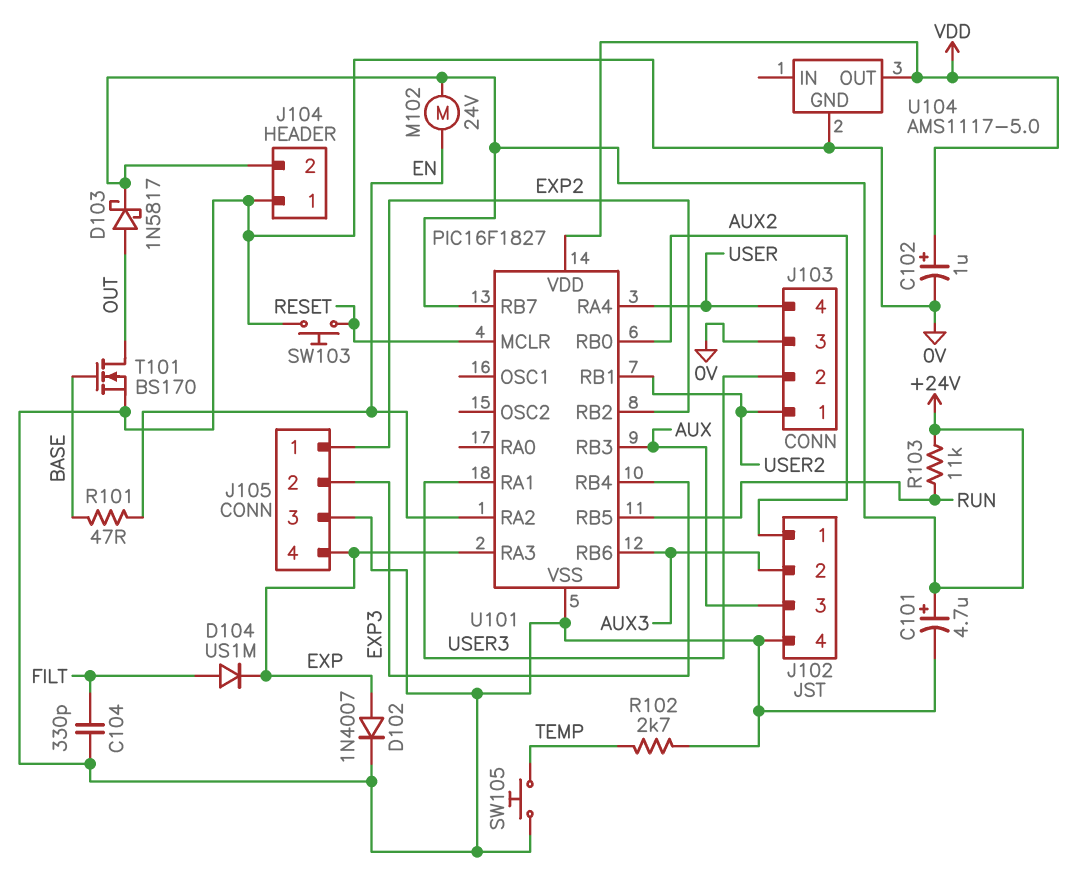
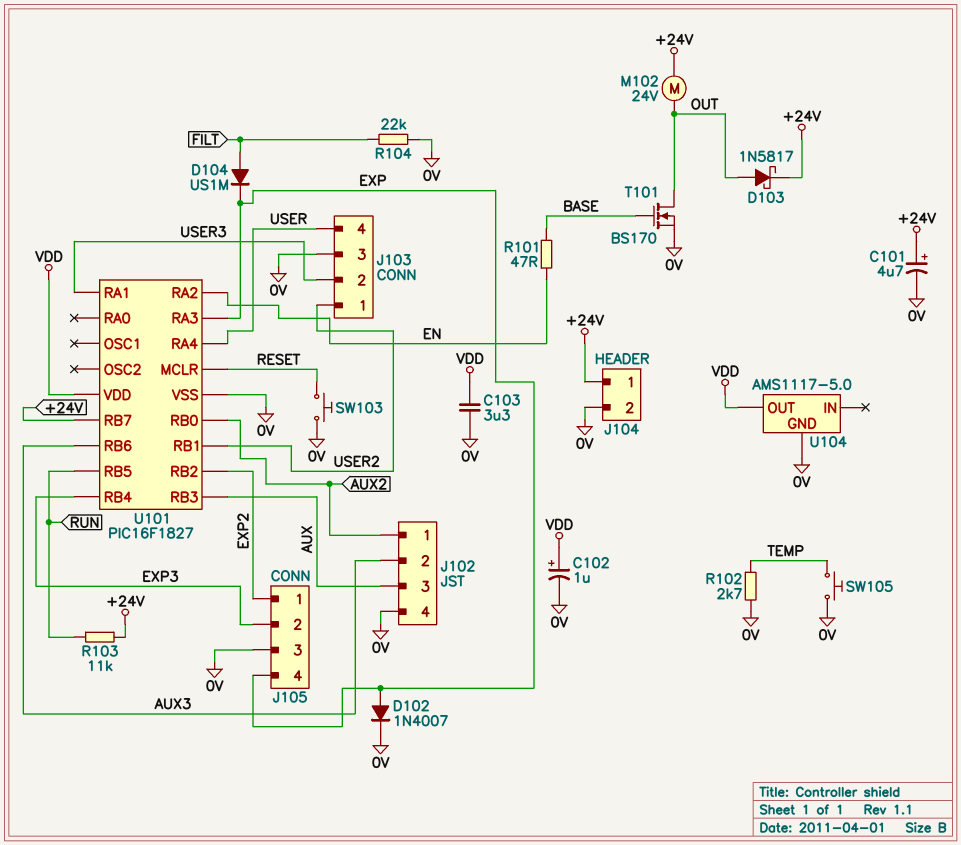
C103: none -> 3.3uF (0V, VDD)
C104: 330pF (0V, FILT) -> none
J104 pin 1: 0V -> +24V
J104 pin 2: +24V -> 0V
M102: motor 24V (+24V, EN) -> motor 24V (+24V, OUT)
R104: none -> 22k (0V, FILT)

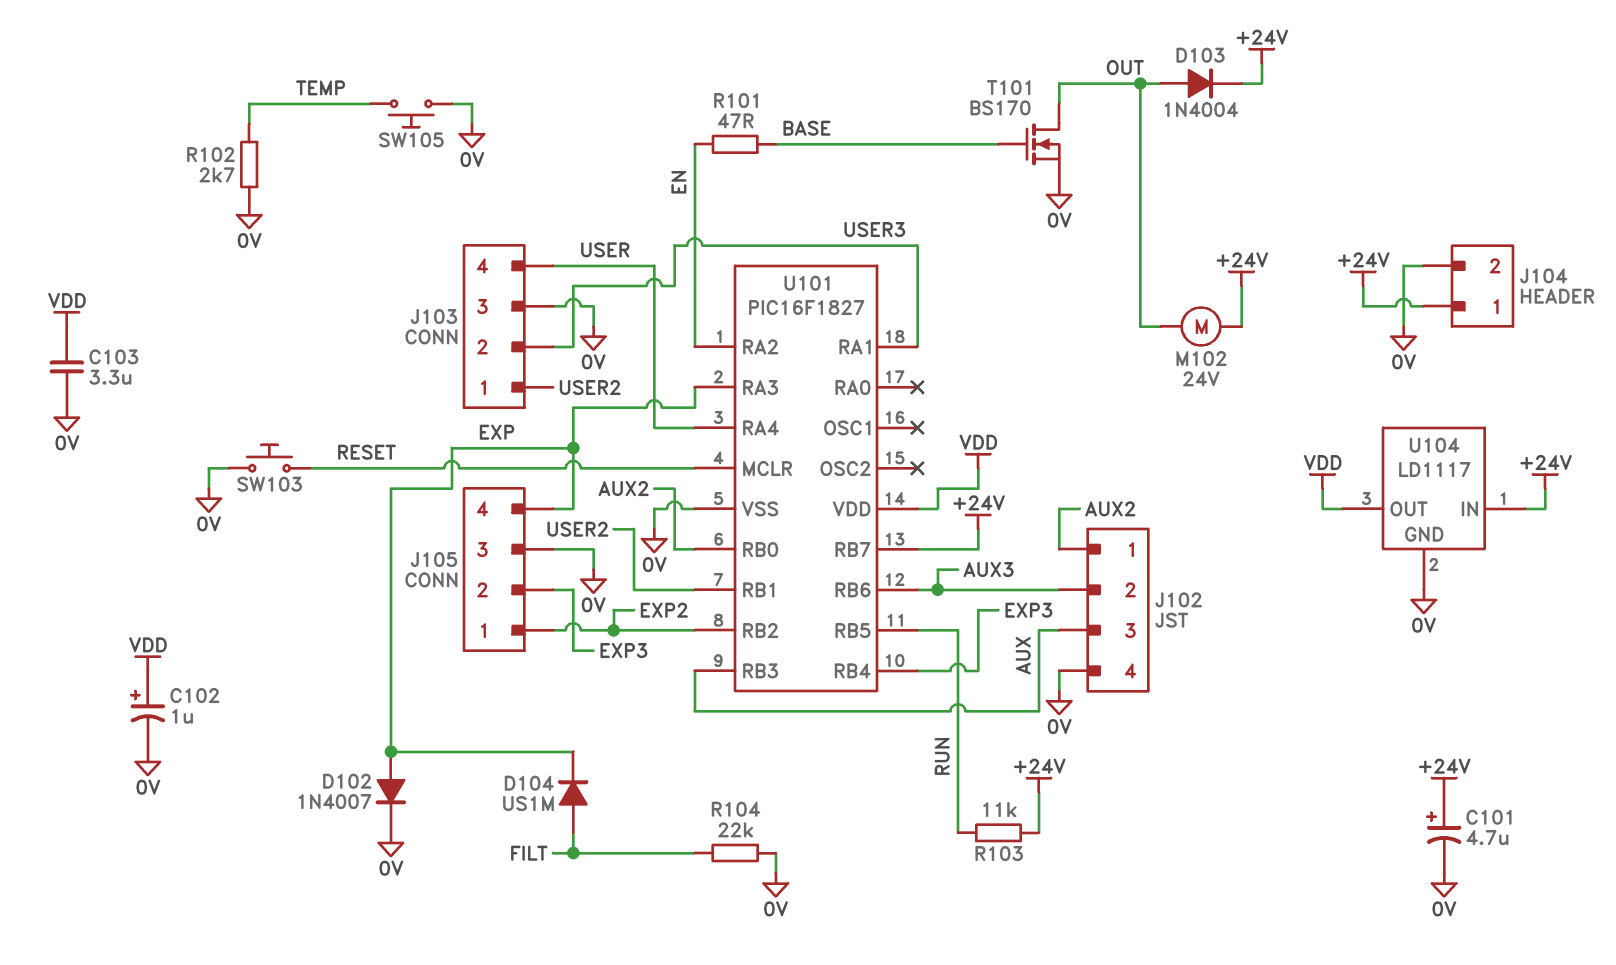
D103: schottky 1N5817 (A OUT, K +24V) -> diode 1N4004 (A OUT, K +24V)
U104: AMS1117-5.0 -> LD1117
U104 pin IN: none -> +24V

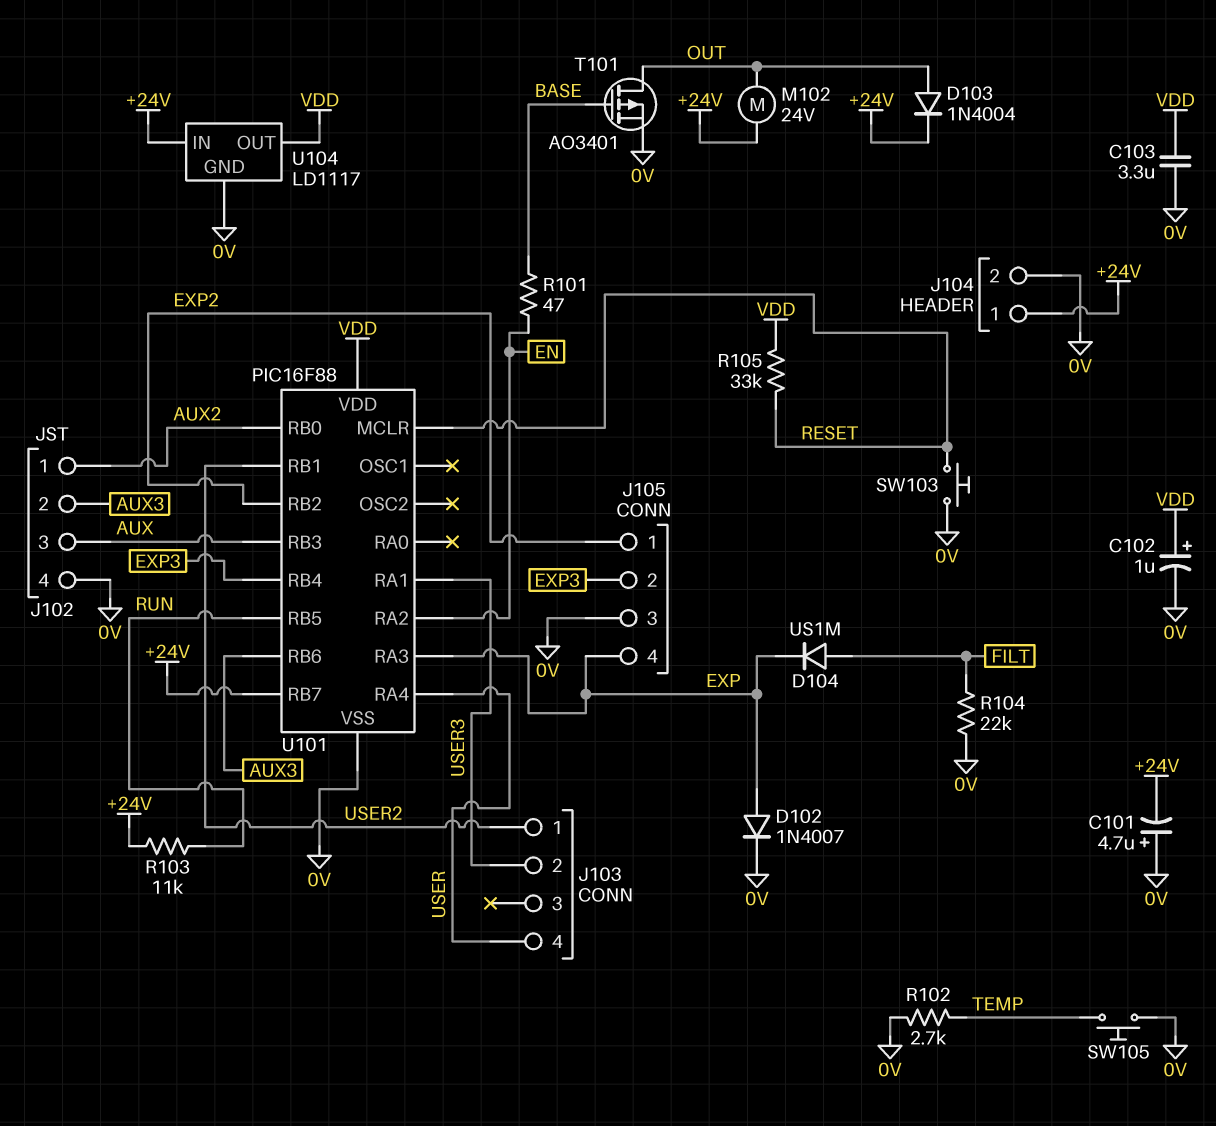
C101: 4.7uF (plus +24V, minus 0V) -> 4.7uF (plus 0V, minus +24V)
J103 pin 3: 0V -> none
R105: none -> 33k (RESET, VDD)
T101: NMOS BS170 (G BASE, D OUT, S 0V) -> PMOS AO3401 (G BASE, D OUT, S 0V)
U101: PIC16F1827 -> PIC16F88

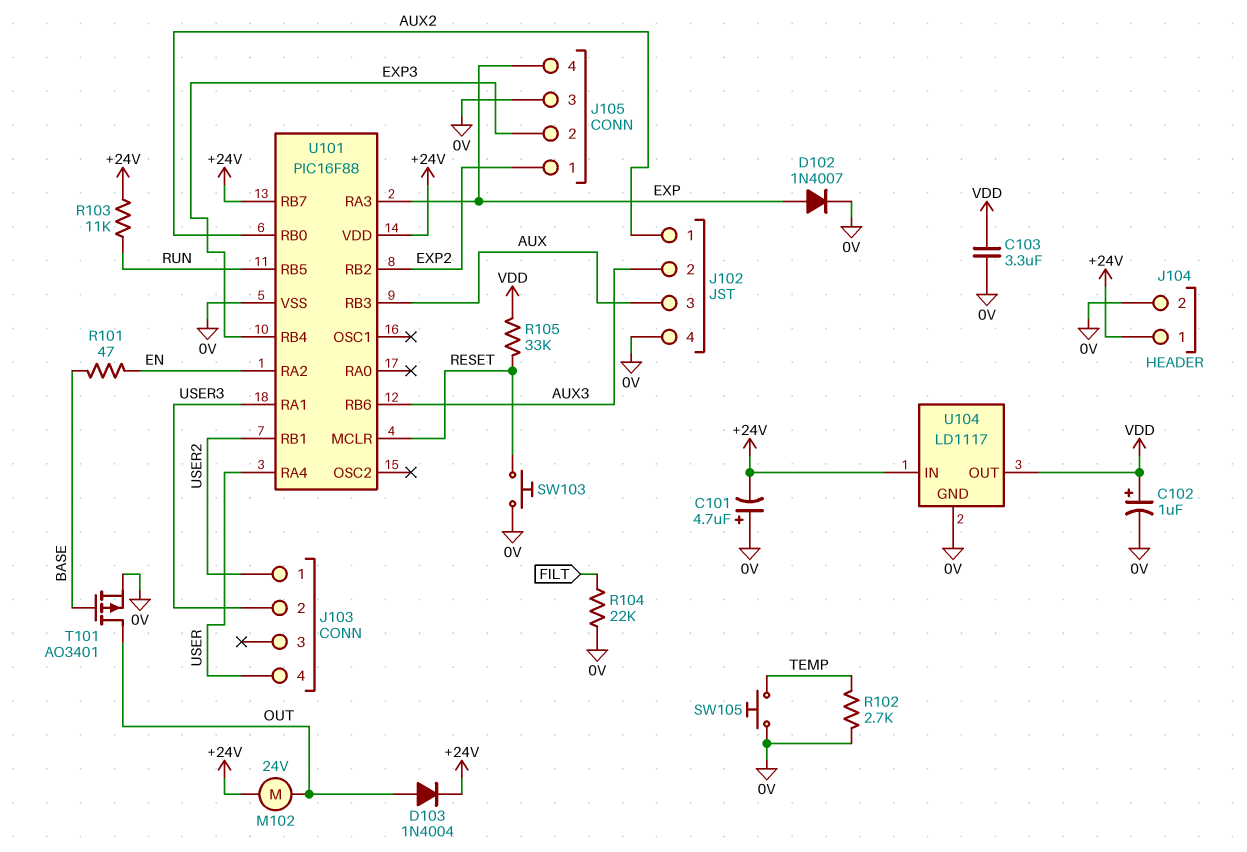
D104: diode US1M (A FILT, K EXP) -> none
U101 pin VDD: VDD -> +24V

